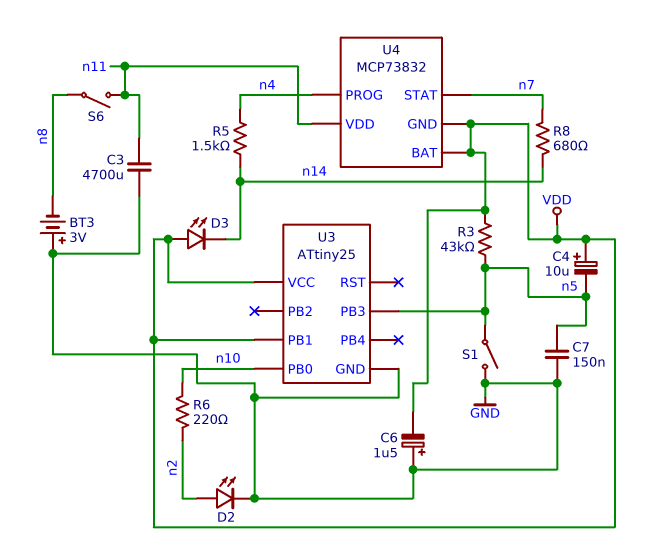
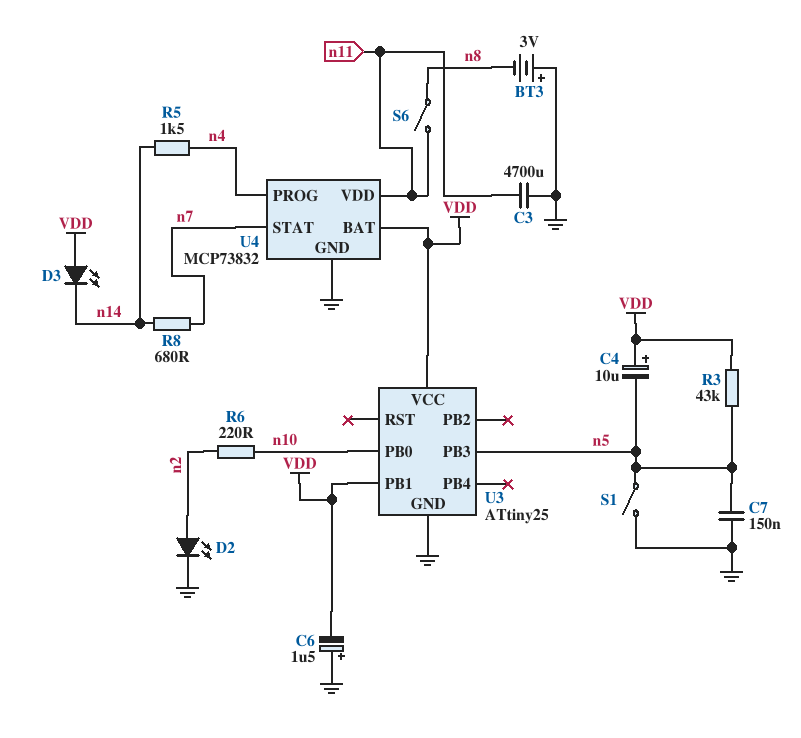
U4 pin GND: VDD -> GND

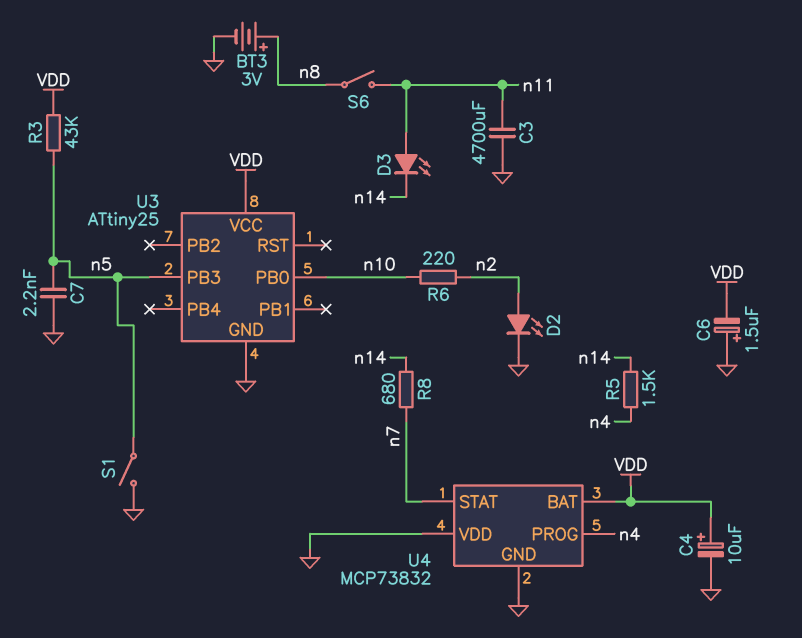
BT3: 3V (plus GND, minus n8) -> 3V (plus n8, minus GND)
C4: 10uF (plus VDD, minus n5) -> 10uF (plus VDD, minus GND)
C7: 150nF (GND, n5) -> 2.2nF (GND, n5)
D3: LED (A VDD, K n14) -> LED (A n11, K n14)
U3 pin PB1: VDD -> none
U4 pin VDD: n11 -> GND

